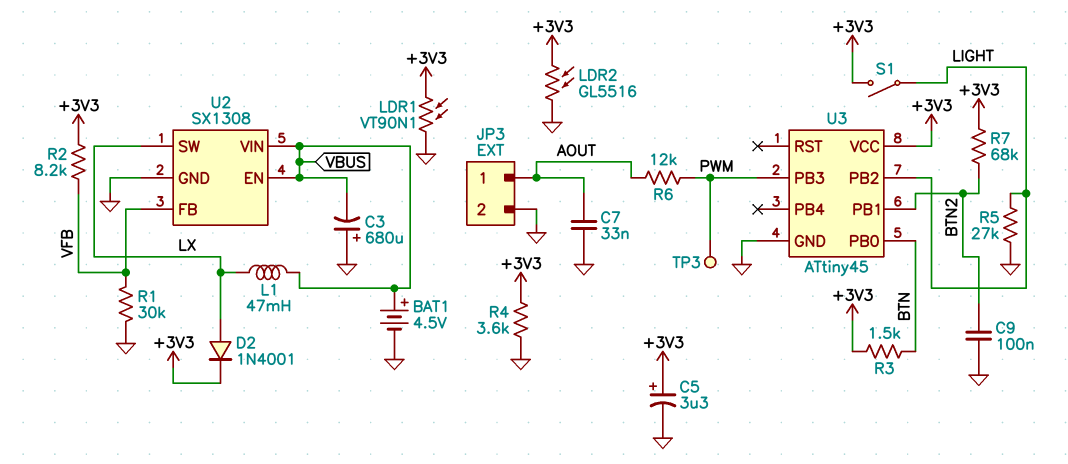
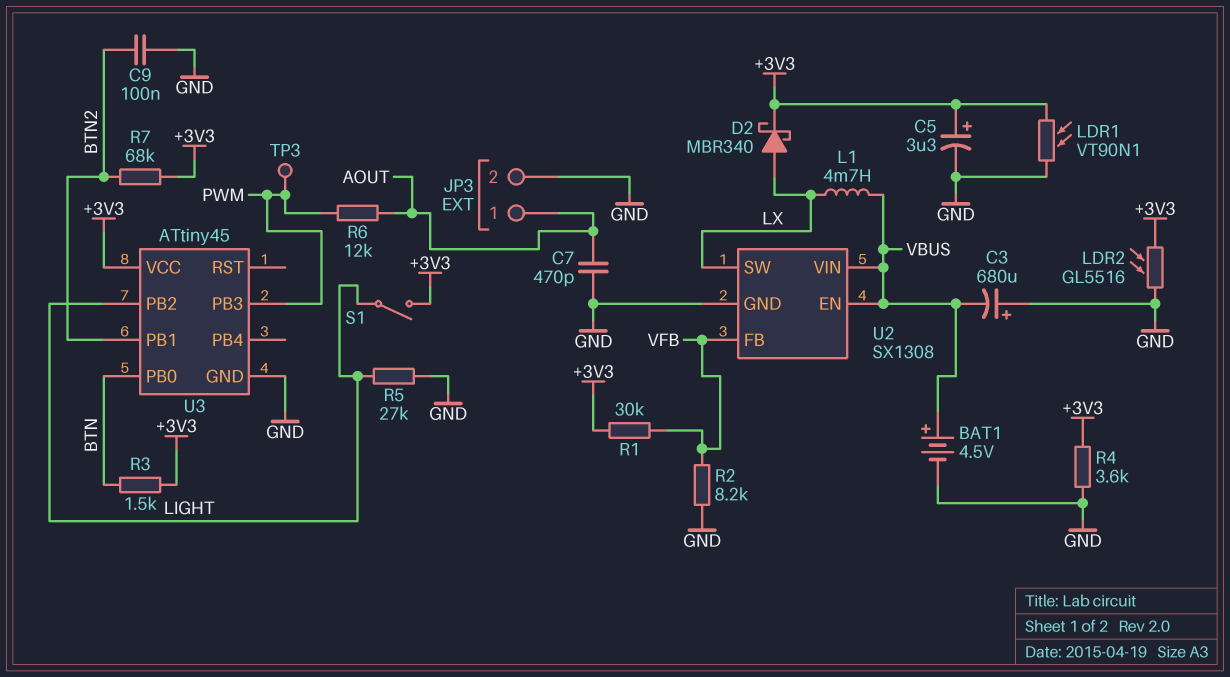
C7: 33nF (AOUT, GND) -> 470pF (AOUT, GND)
D2: diode 1N4001 (A LX, K +3V3) -> schottky MBR340 (A LX, K +3V3)
L1: 47mH (LX, VBUS) -> 4.7mH (LX, VBUS)
R1: 30k (GND, VFB) -> 30k (+3V3, VFB)
R2: 8.2k (+3V3, VFB) -> 8.2k (GND, VFB)

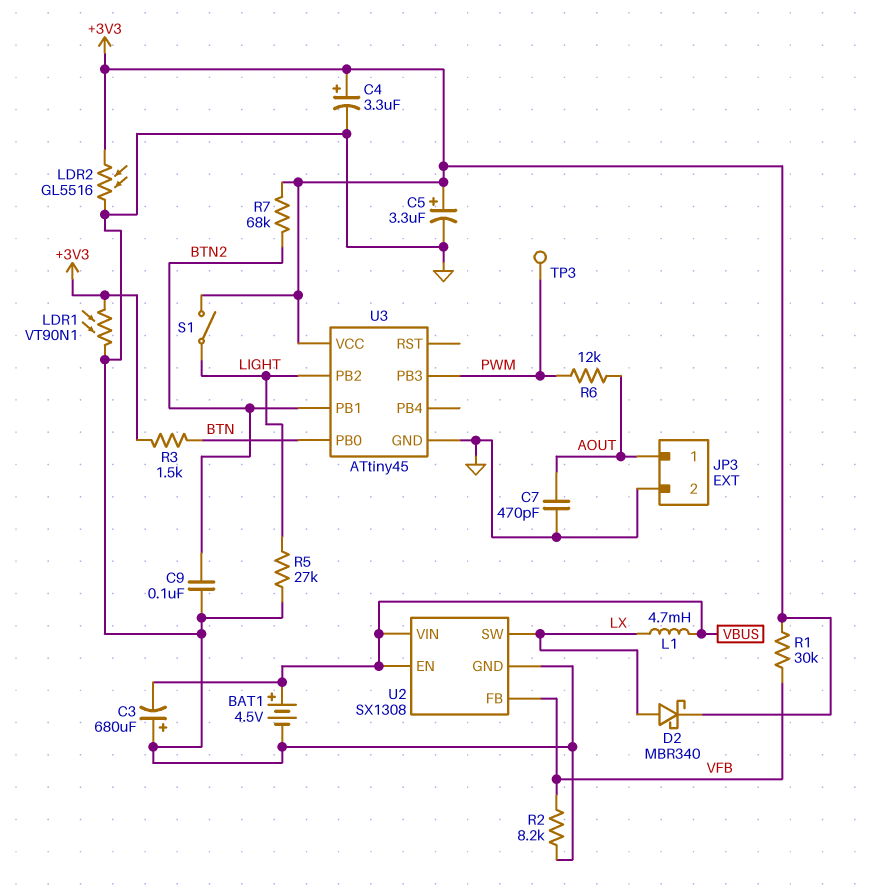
C4: none -> 3.3uF (plus +3V3, minus GND)
R4: 3.6k (+3V3, GND) -> none

